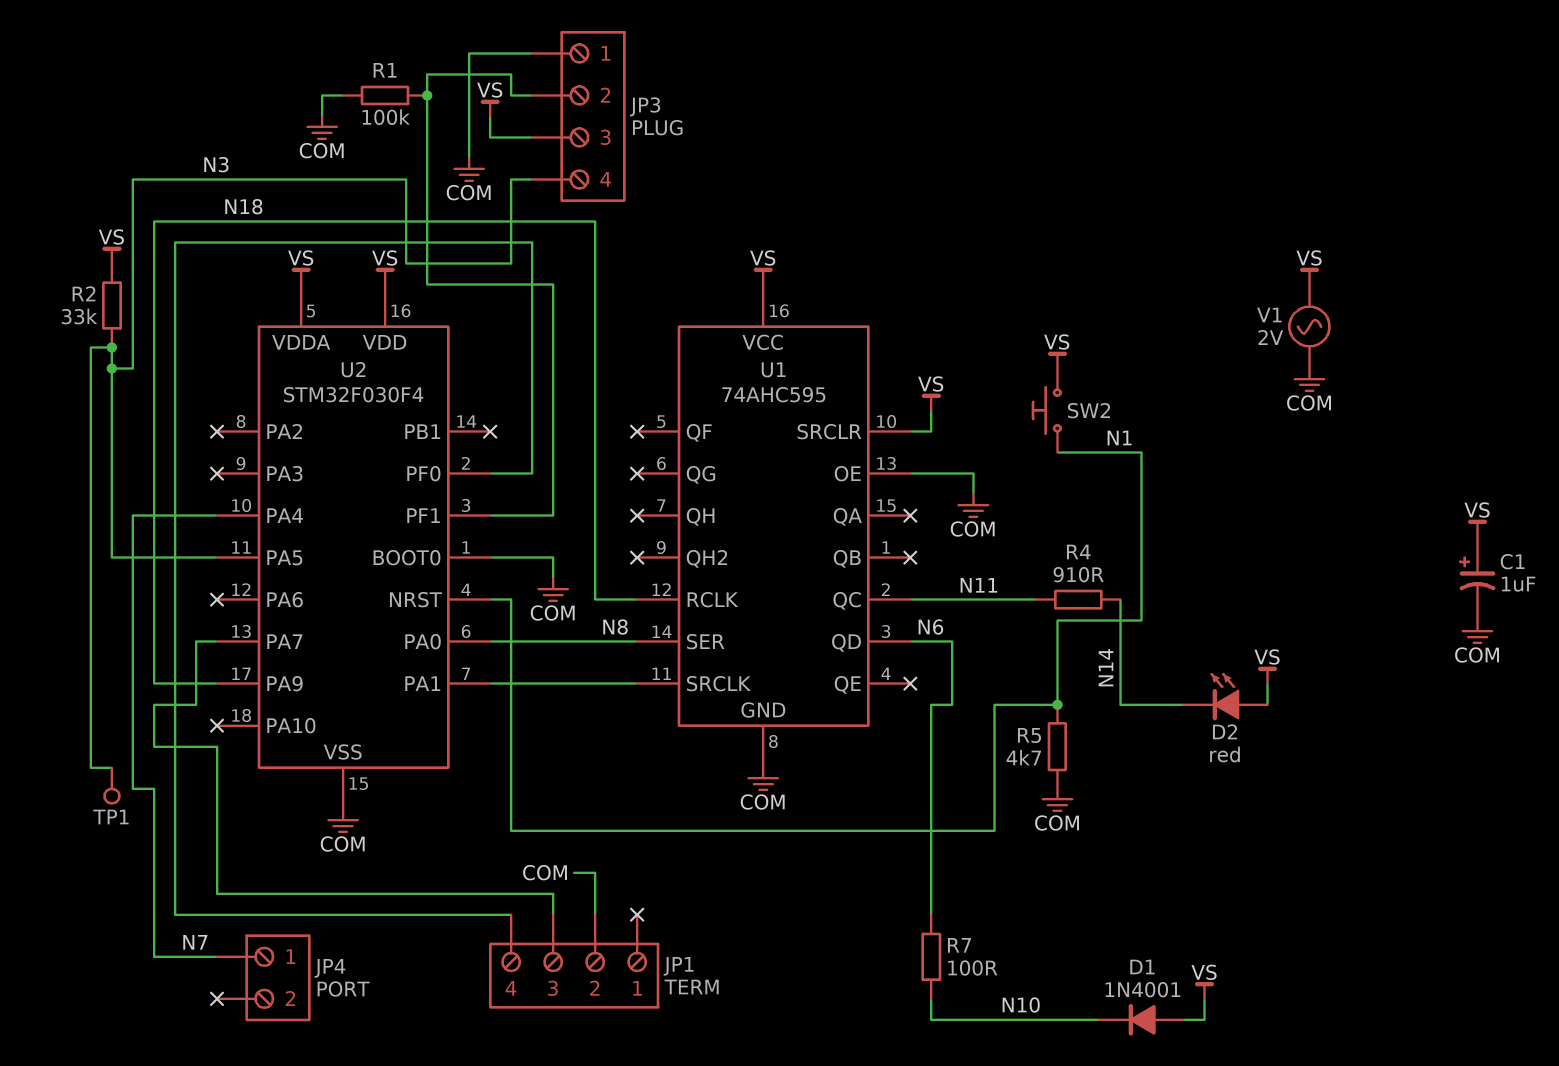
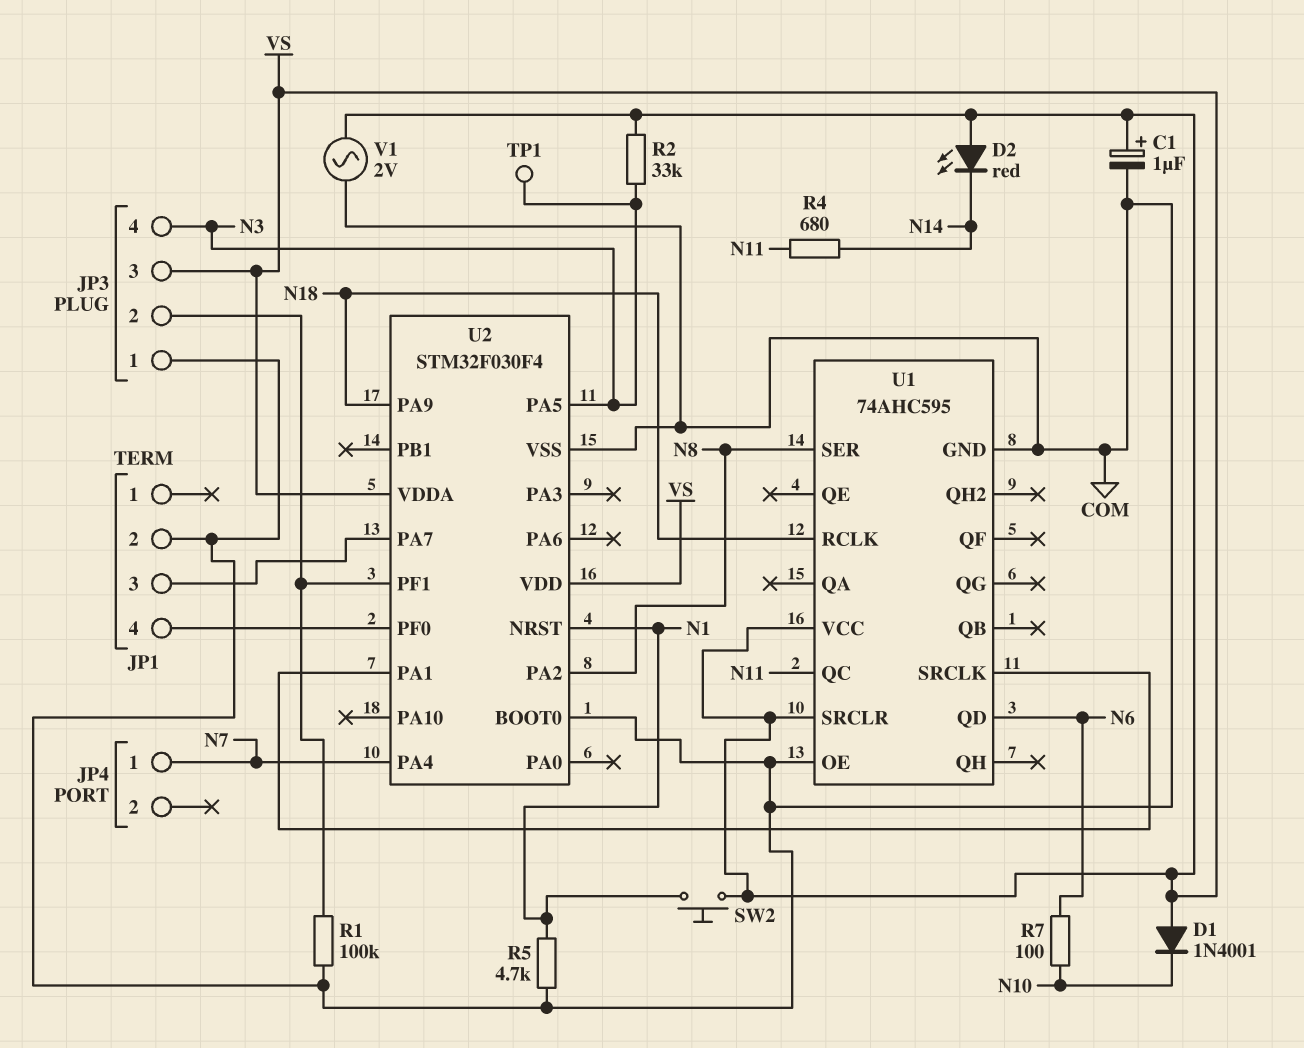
R4: 910 (N11, N14) -> 680 (N11, N14)
U2 pin PA0: N8 -> none
U2 pin PA2: none -> N8

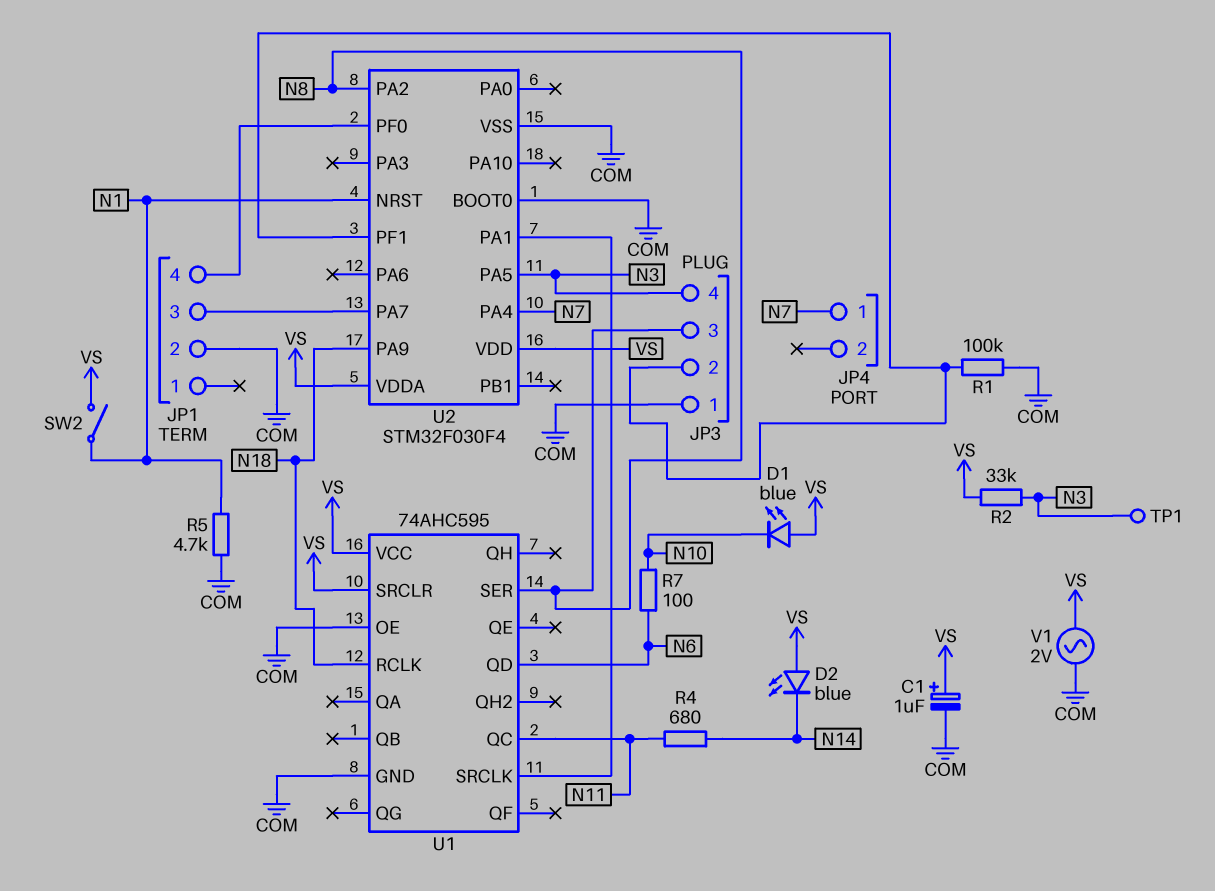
D1: diode 1N4001 (A VS, K N10) -> LED blue (A VS, K N10)
D2: LED red (A VS, K N14) -> LED blue (A VS, K N14)
JP3 pin 3: VS -> N8
SW2: button (N1, VS) -> switch (N1, VS)

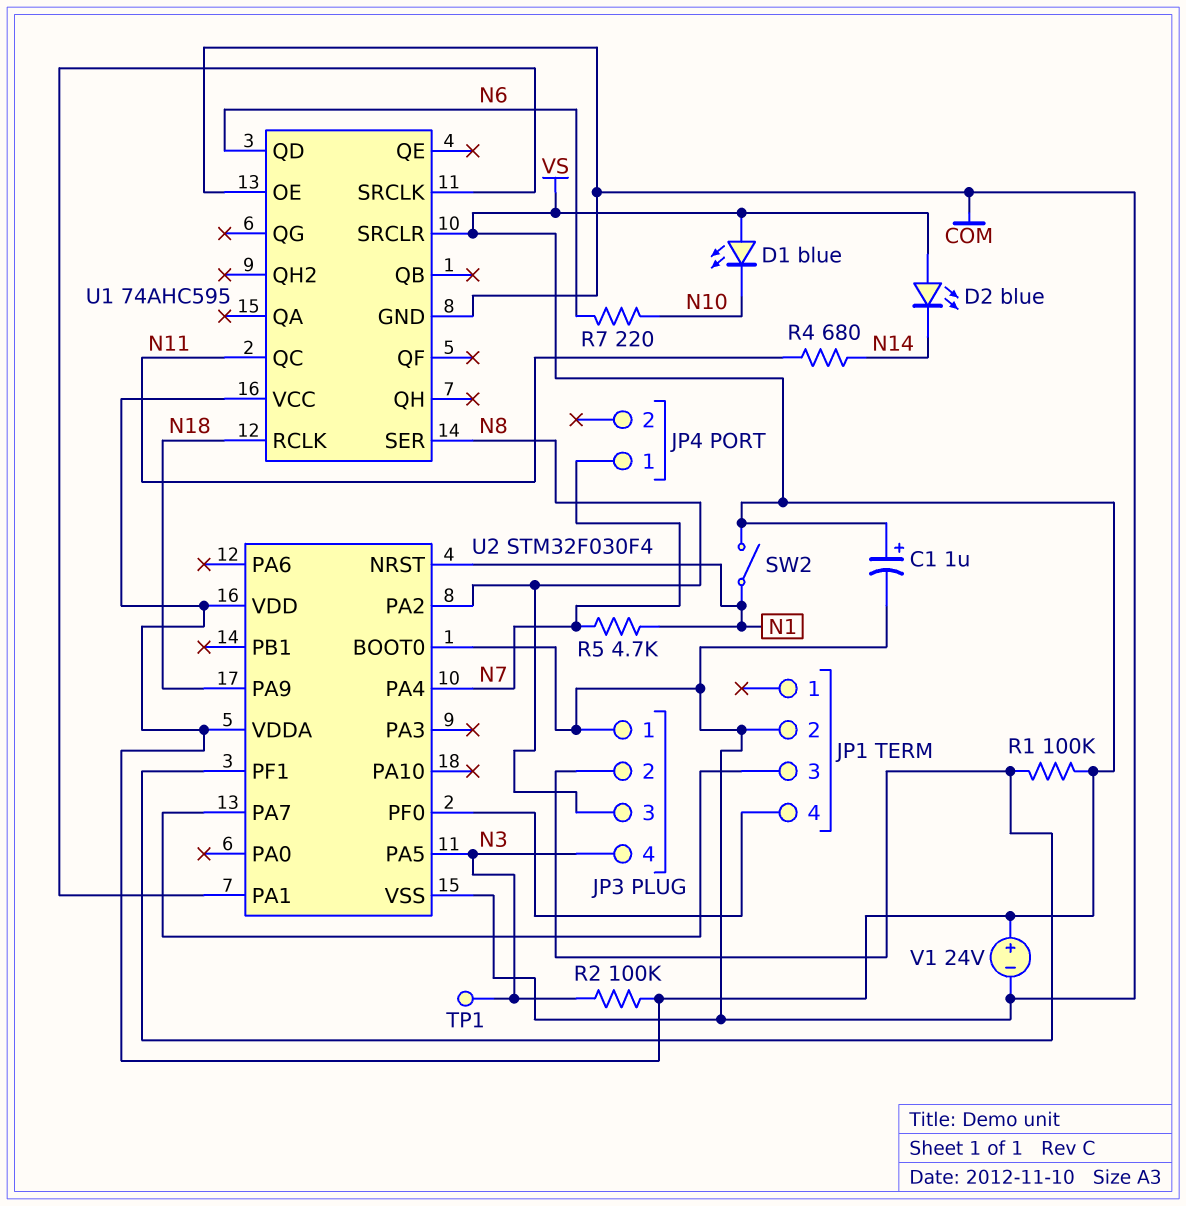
R1: 100k (COM, JP3/2) -> 100k (JP3/2, VS)
R2: 33k (N3, VS) -> 100k (N3, VS)
R5: 4.7k (COM, N1) -> 4.7k (N1, N7)
R7: 100 (N6, N10) -> 220 (N6, N10)
V1: AC 2V (COM, VS) -> 24V (plus VS, minus COM)

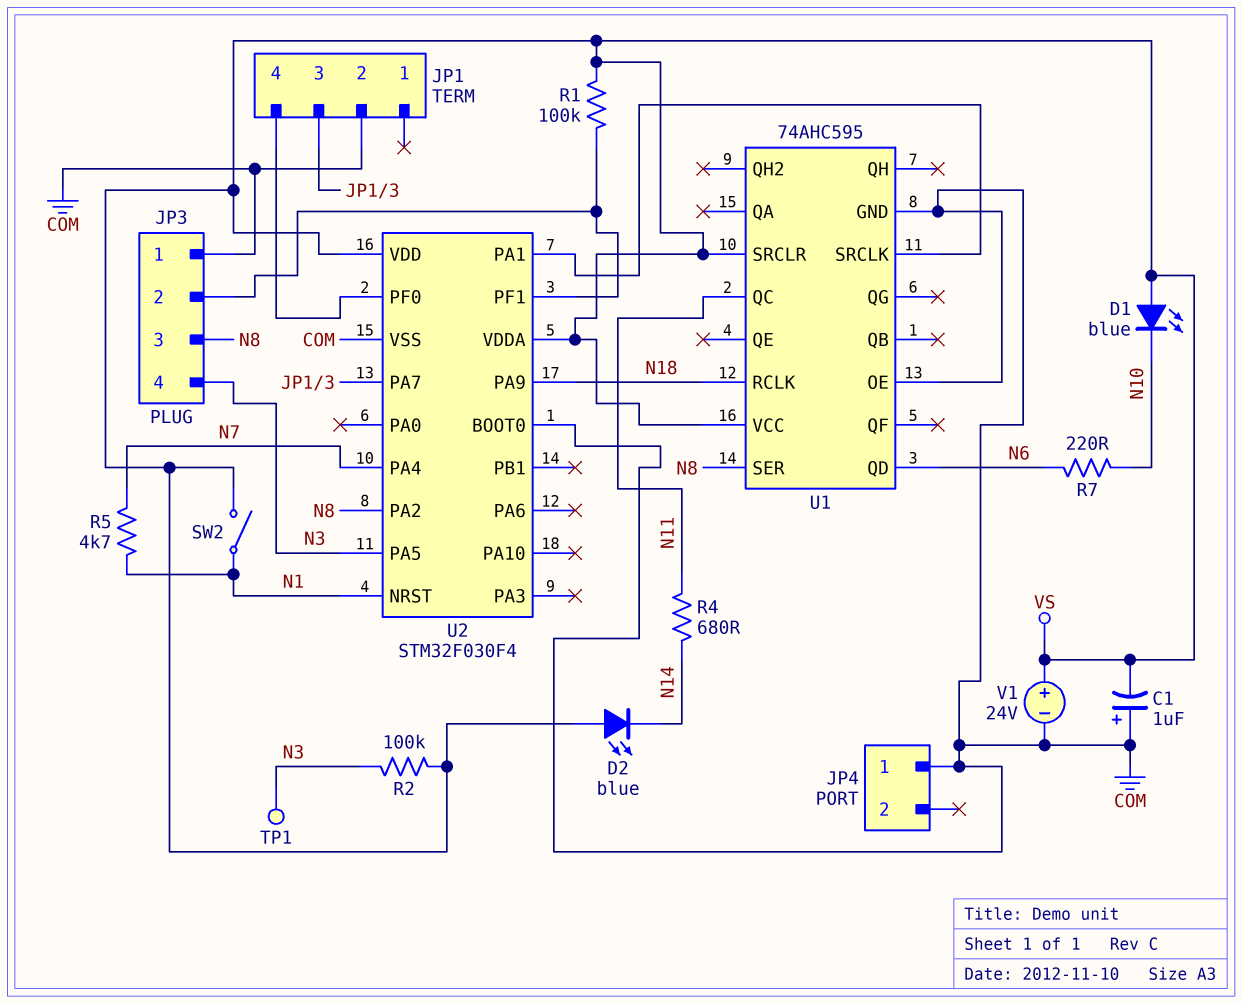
C1: 1uF (plus VS, minus COM) -> 1uF (plus COM, minus VS)
JP4 pin 1: N7 -> COM

